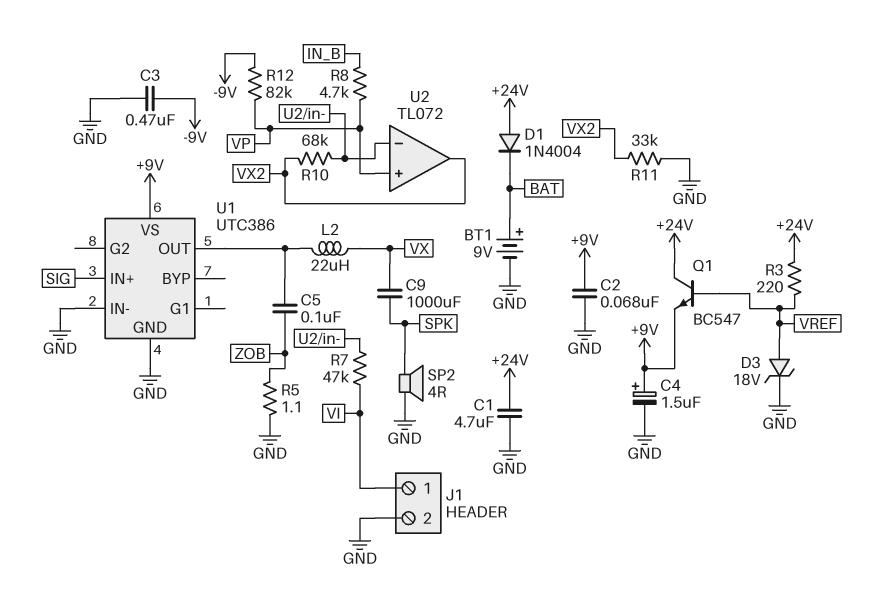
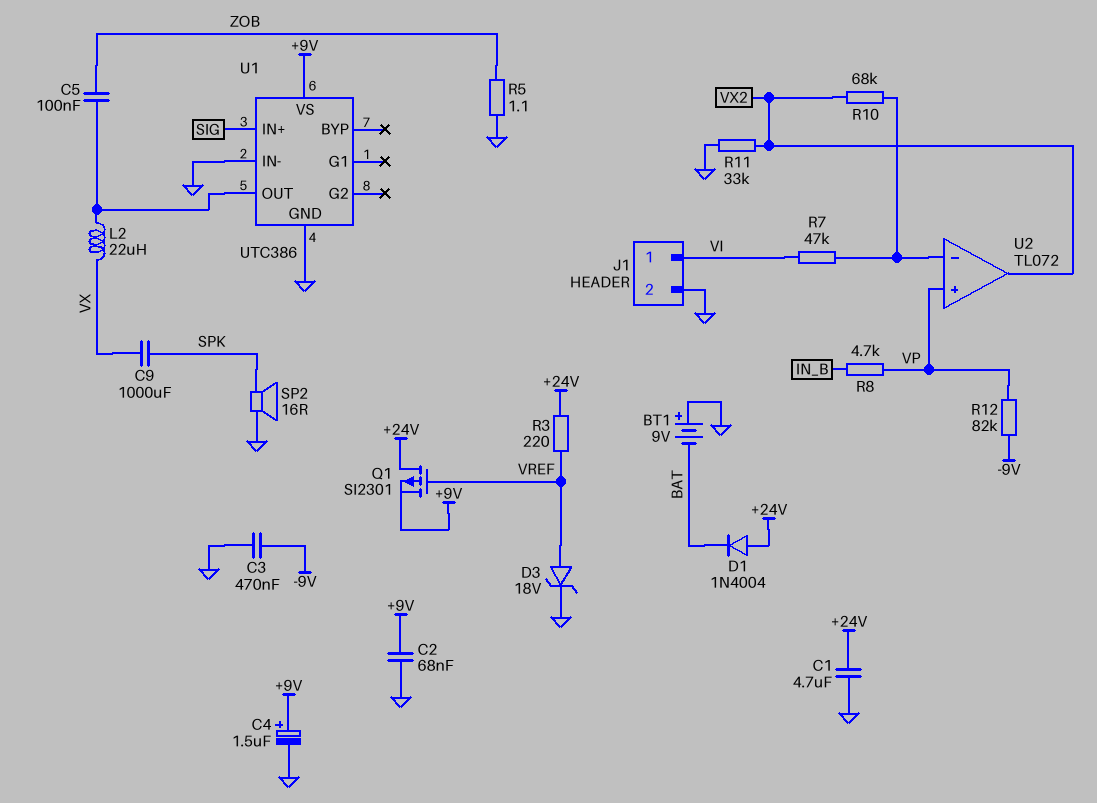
BT1: 9V (plus BAT, minus GND) -> 9V (plus GND, minus BAT)
Q1: NPN BC547 (B VREF, C +24V, E +9V) -> PMOS SI2301 (G VREF, D +24V, S +9V)
SP2: speaker 4R (GND, SPK) -> speaker 16R (GND, SPK)

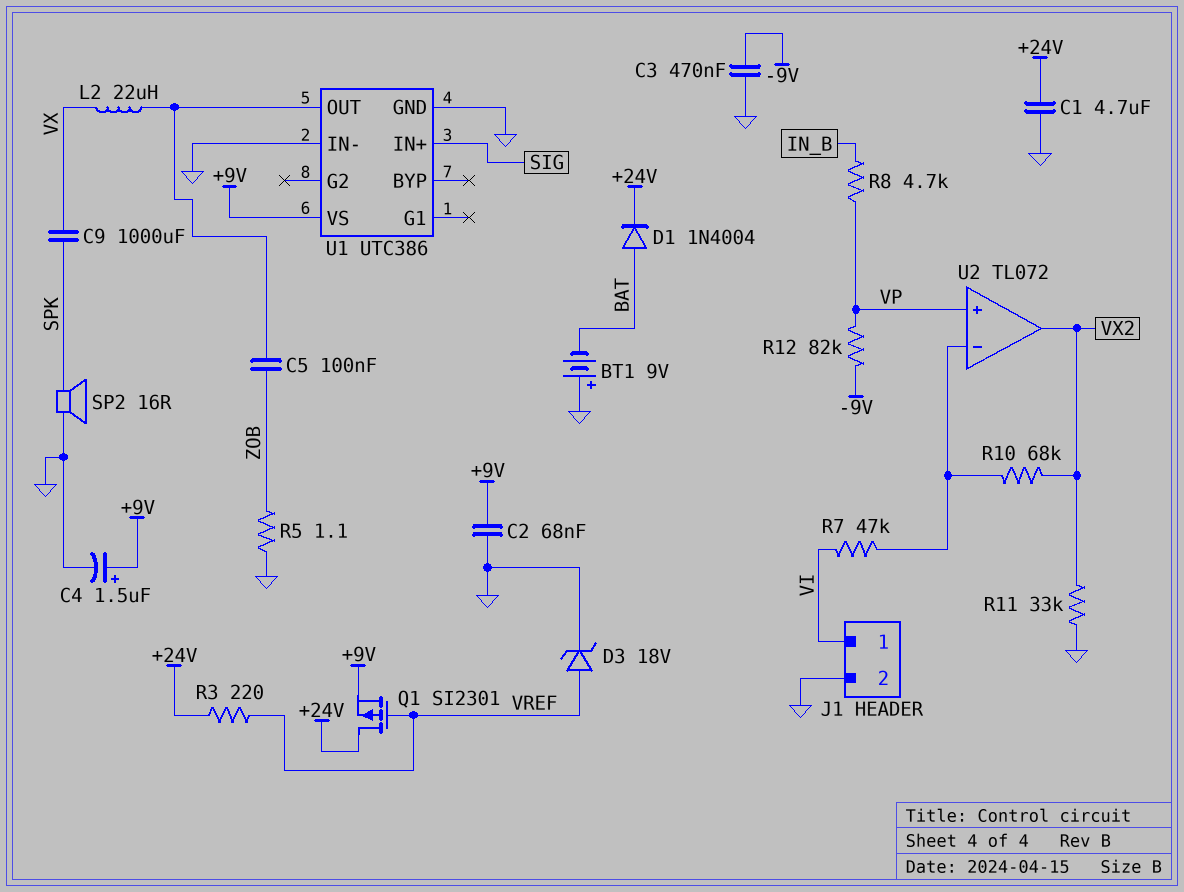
D1: diode 1N4004 (A +24V, K BAT) -> diode 1N4004 (A BAT, K +24V)

